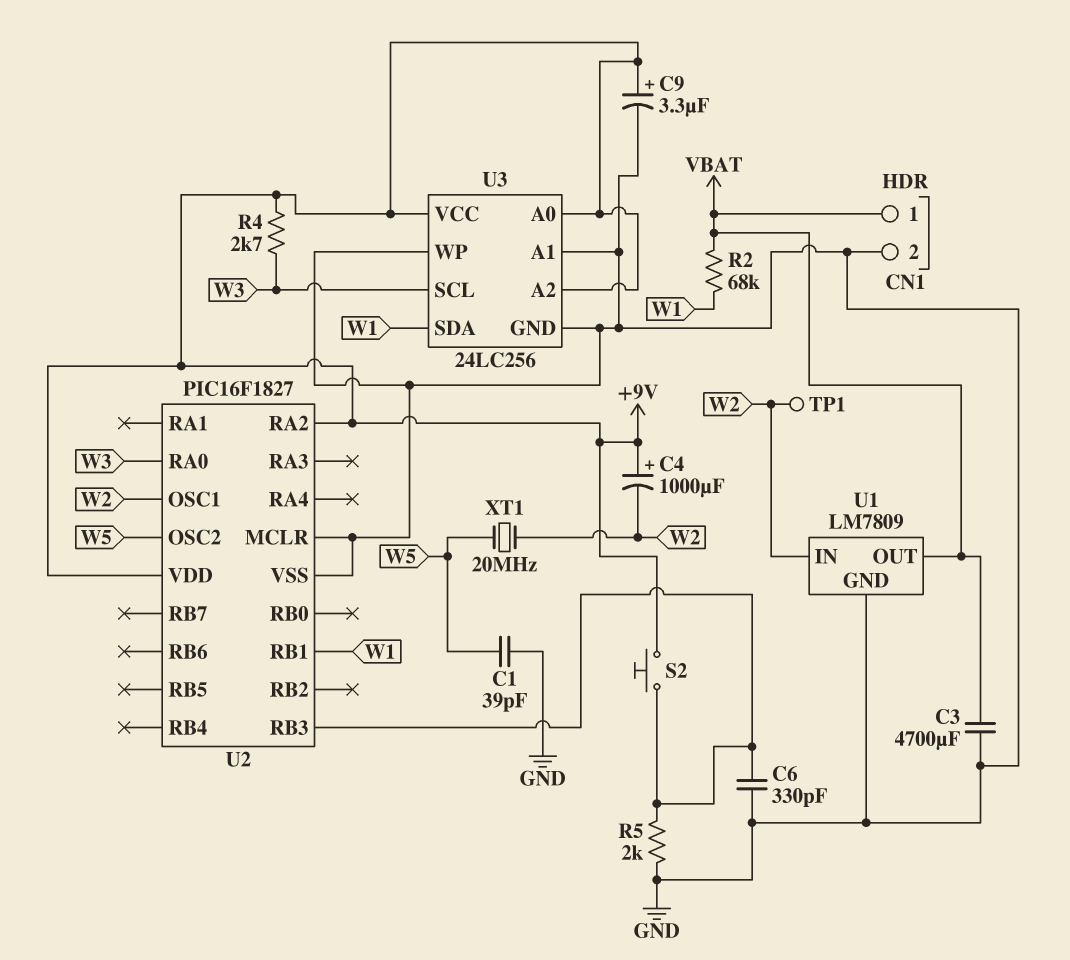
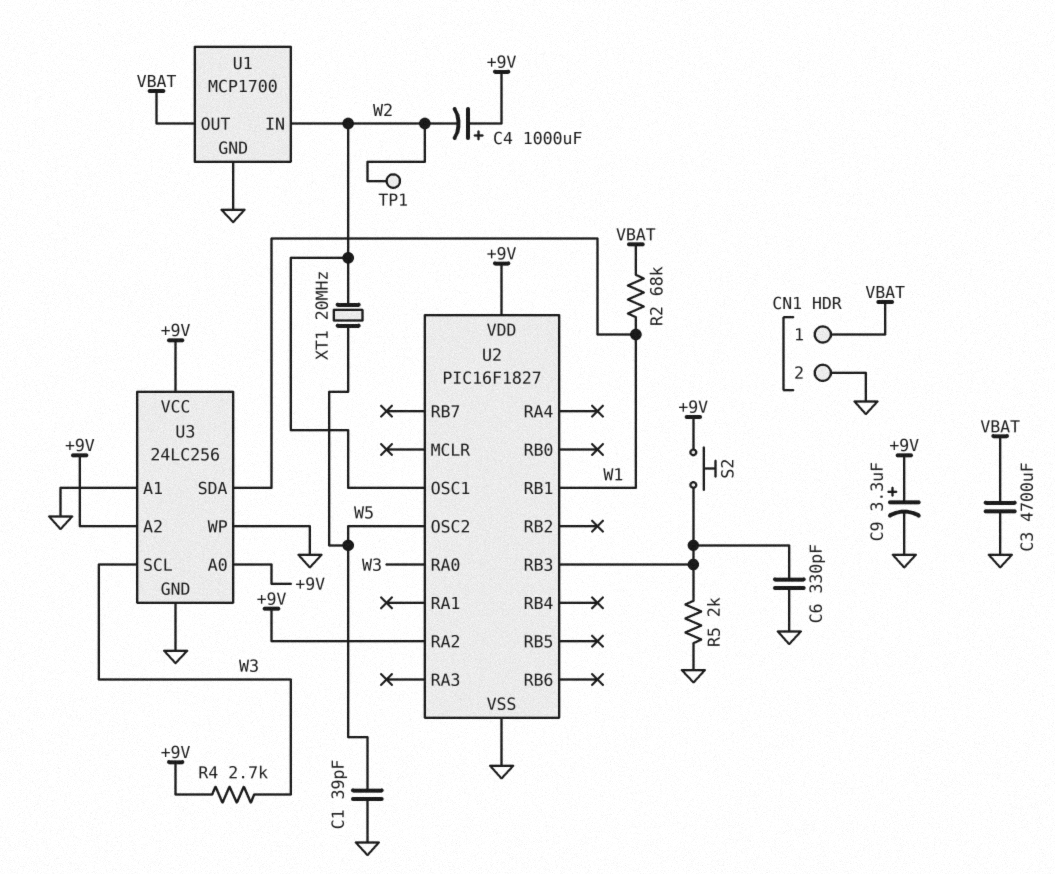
U1: LM7809 -> MCP1700
U2 pin MCLR: GND -> none

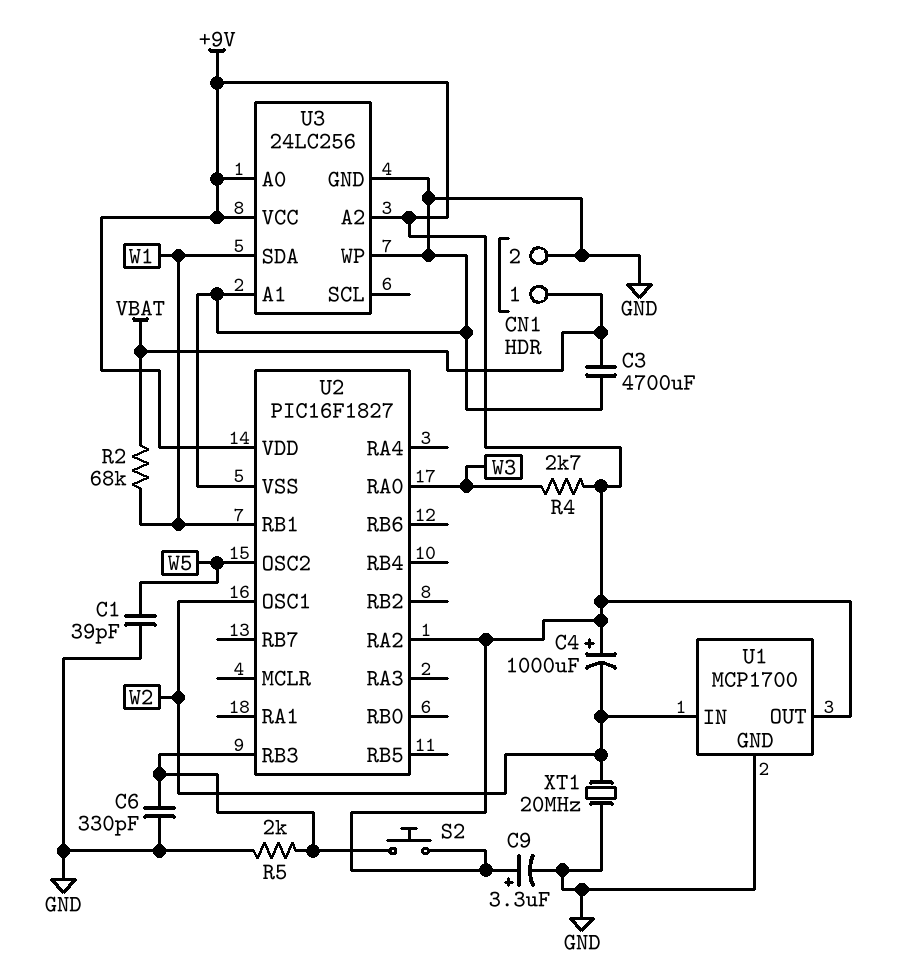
TP1: test point (W2) -> none
U1 pin OUT: VBAT -> +9V
U3 pin SCL: W3 -> none
XT1: 20MHz (W2, W5) -> 20MHz (GND, W2)

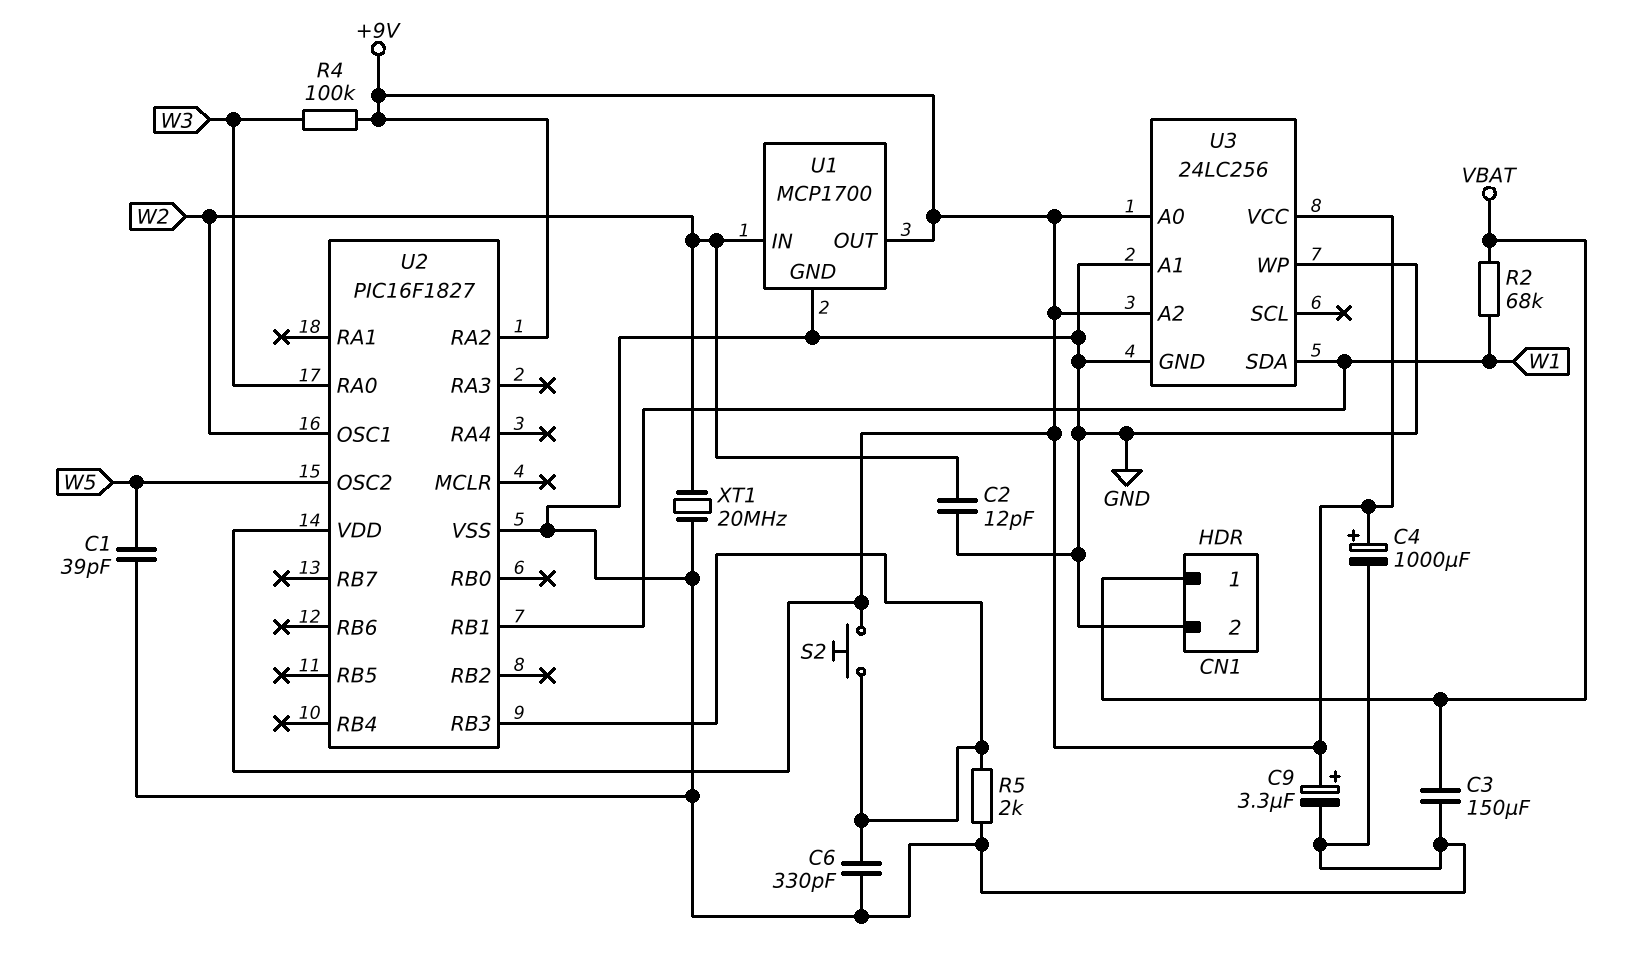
C2: none -> 12pF (GND, W2)
C3: 4700uF (GND, VBAT) -> 150uF (GND, VBAT)
C4: 1000uF (plus +9V, minus W2) -> 1000uF (plus +9V, minus GND)
R4: 2.7k (+9V, W3) -> 100k (+9V, W3)

